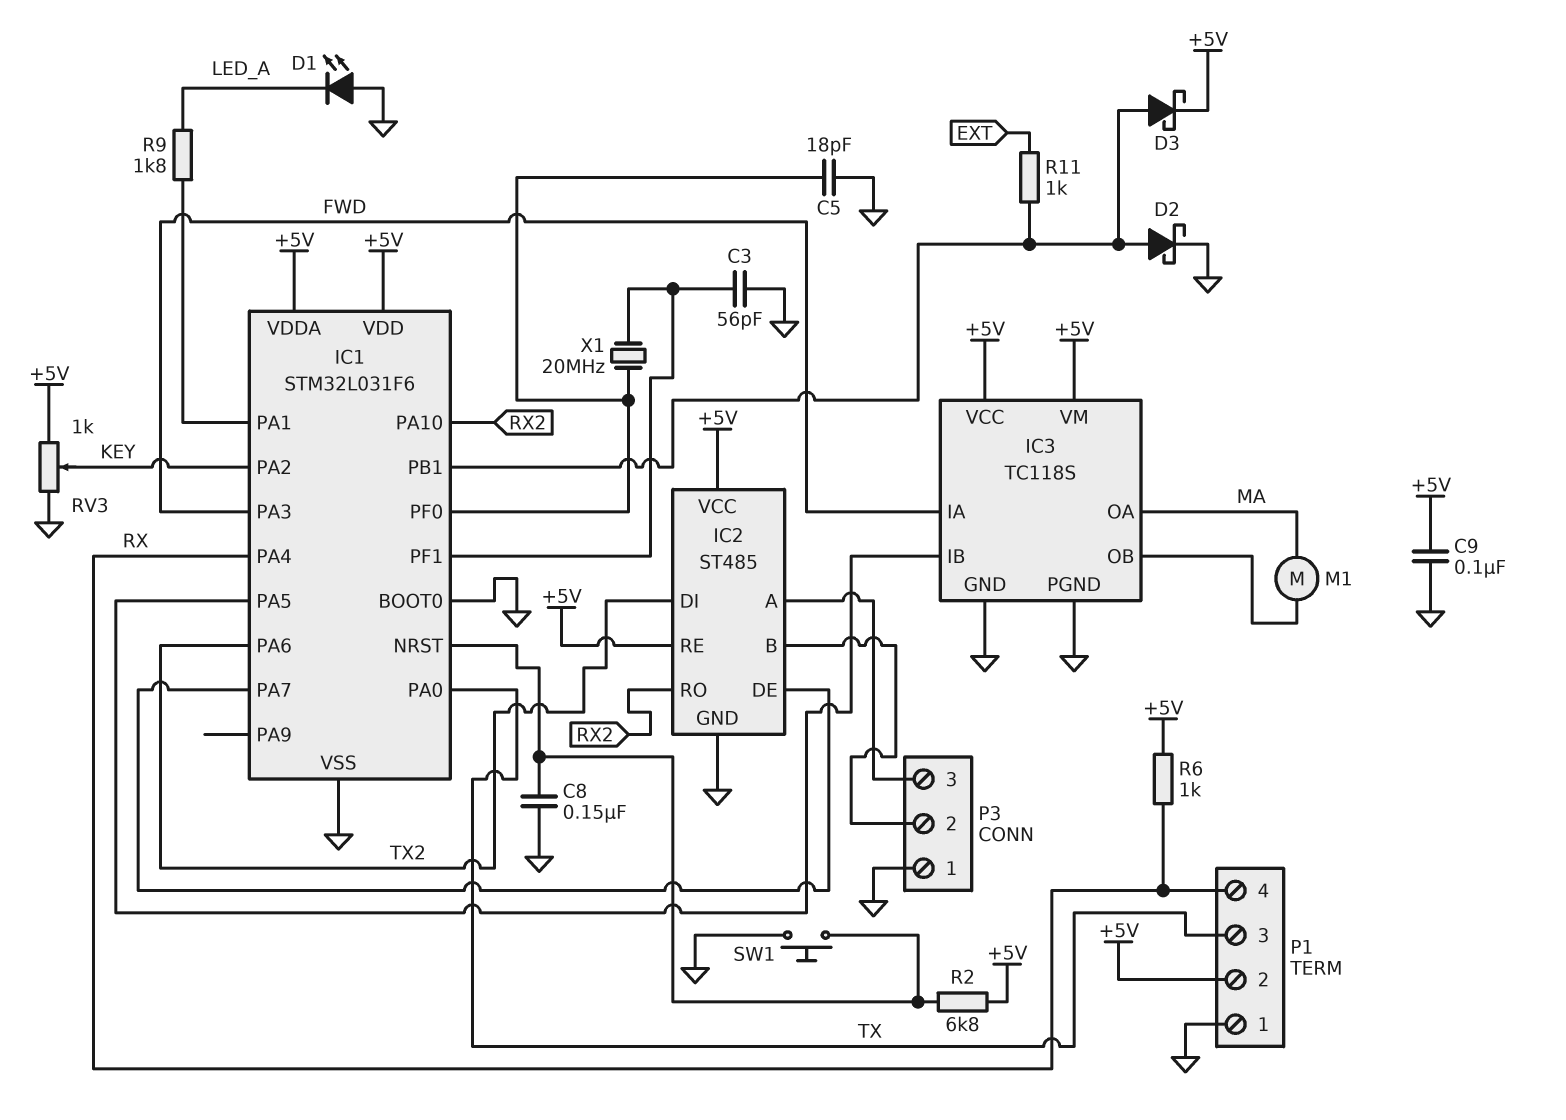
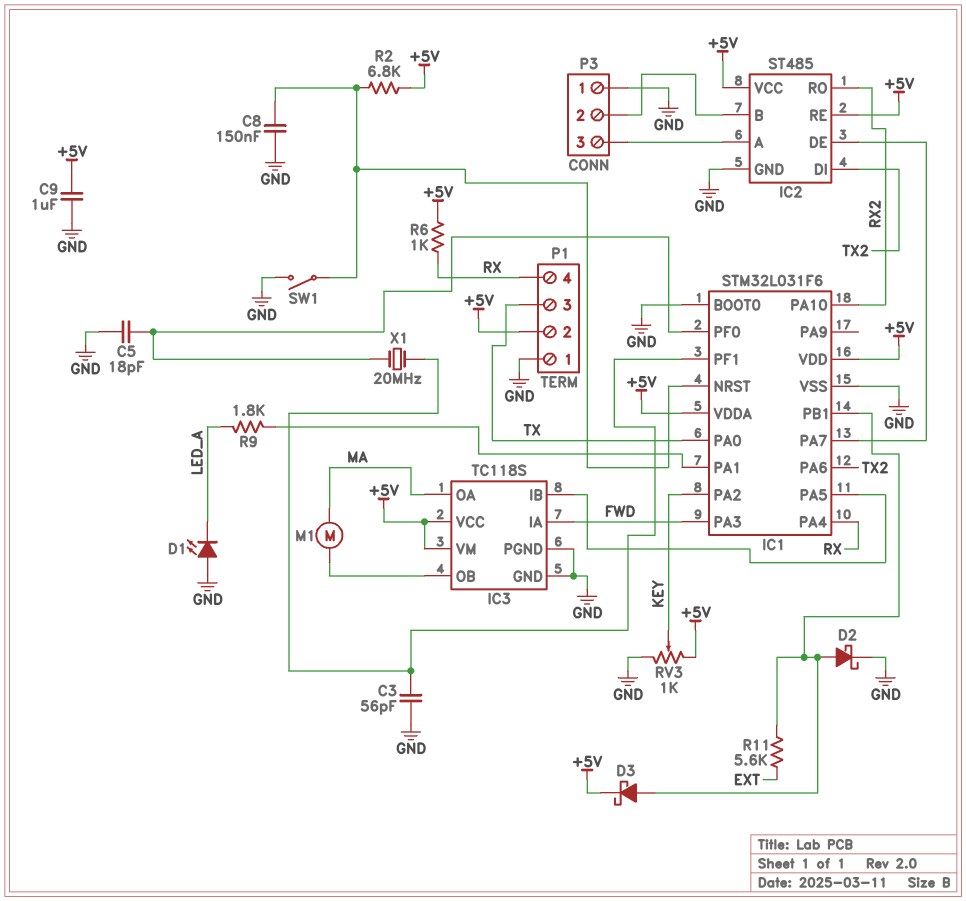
C9: 100nF (+5V, GND) -> 1uF (+5V, GND)
R11: 1k (EXT, IC1/PB1) -> 5.6k (EXT, IC1/PB1)
SW1: button (GND, IC1/NRST) -> switch (GND, IC1/NRST)

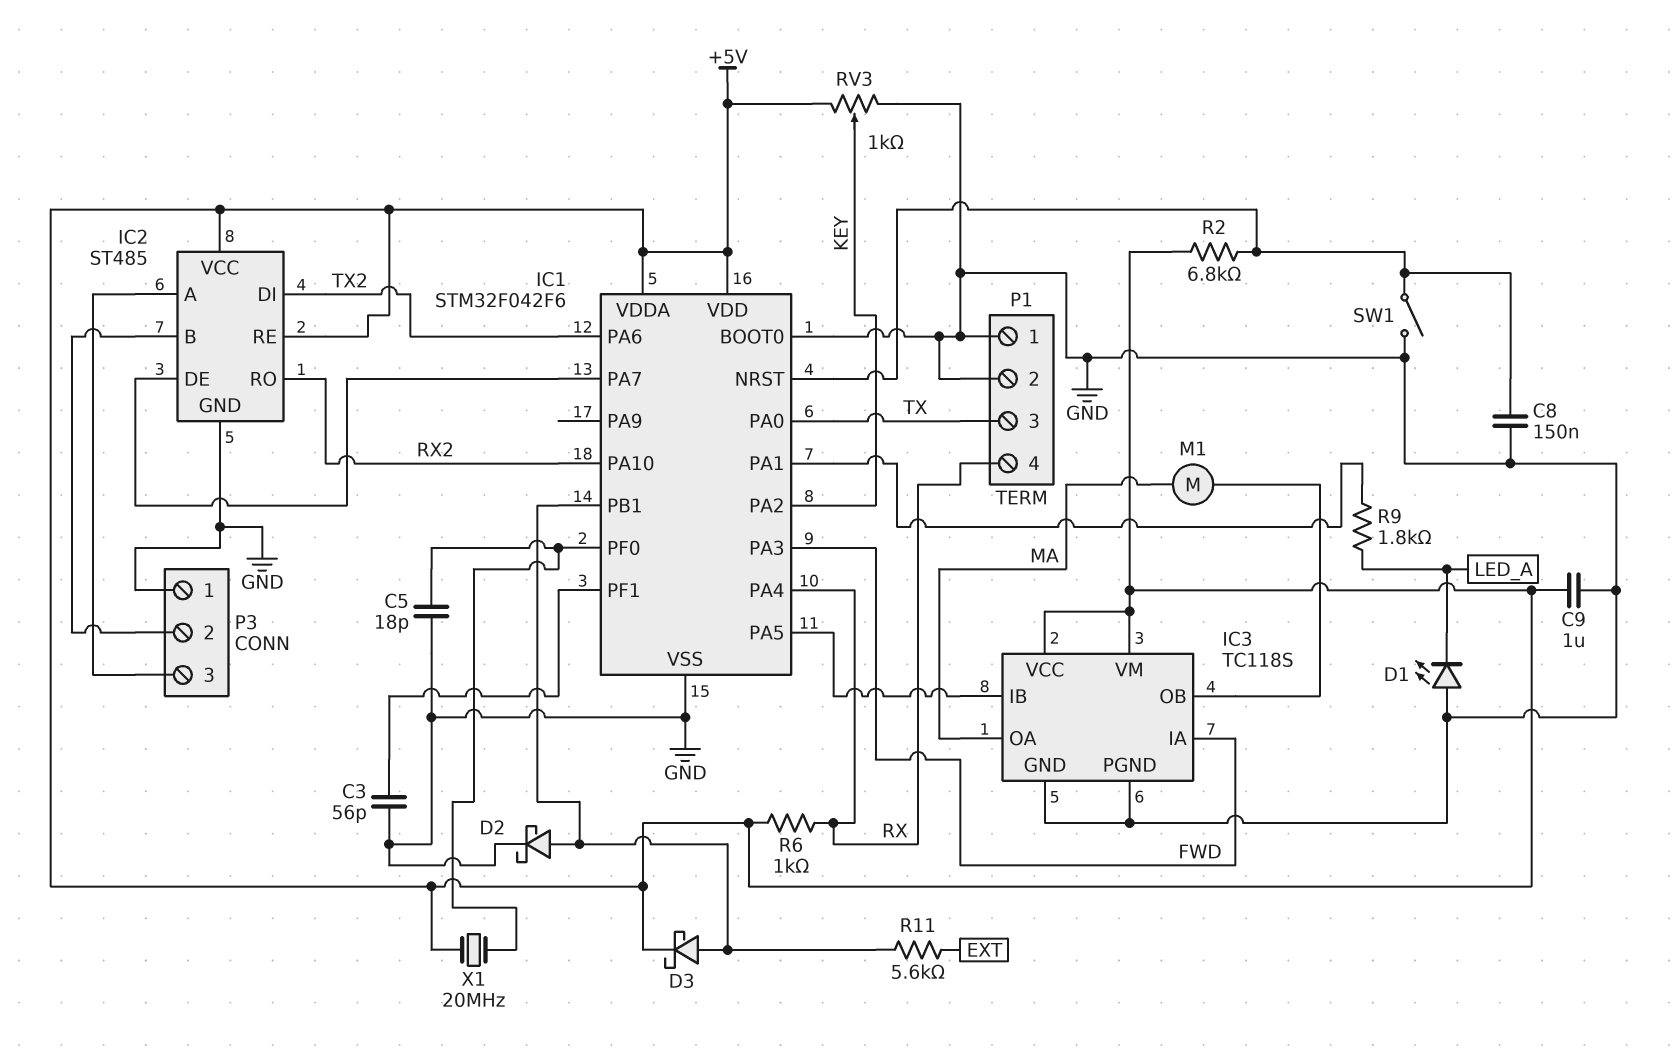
IC1: STM32L031F6 -> STM32F042F6
P1 pin 2: +5V -> GND
X1: 20MHz (IC1/PF0, IC1/PF1) -> 20MHz (+5V, IC1/PF0)

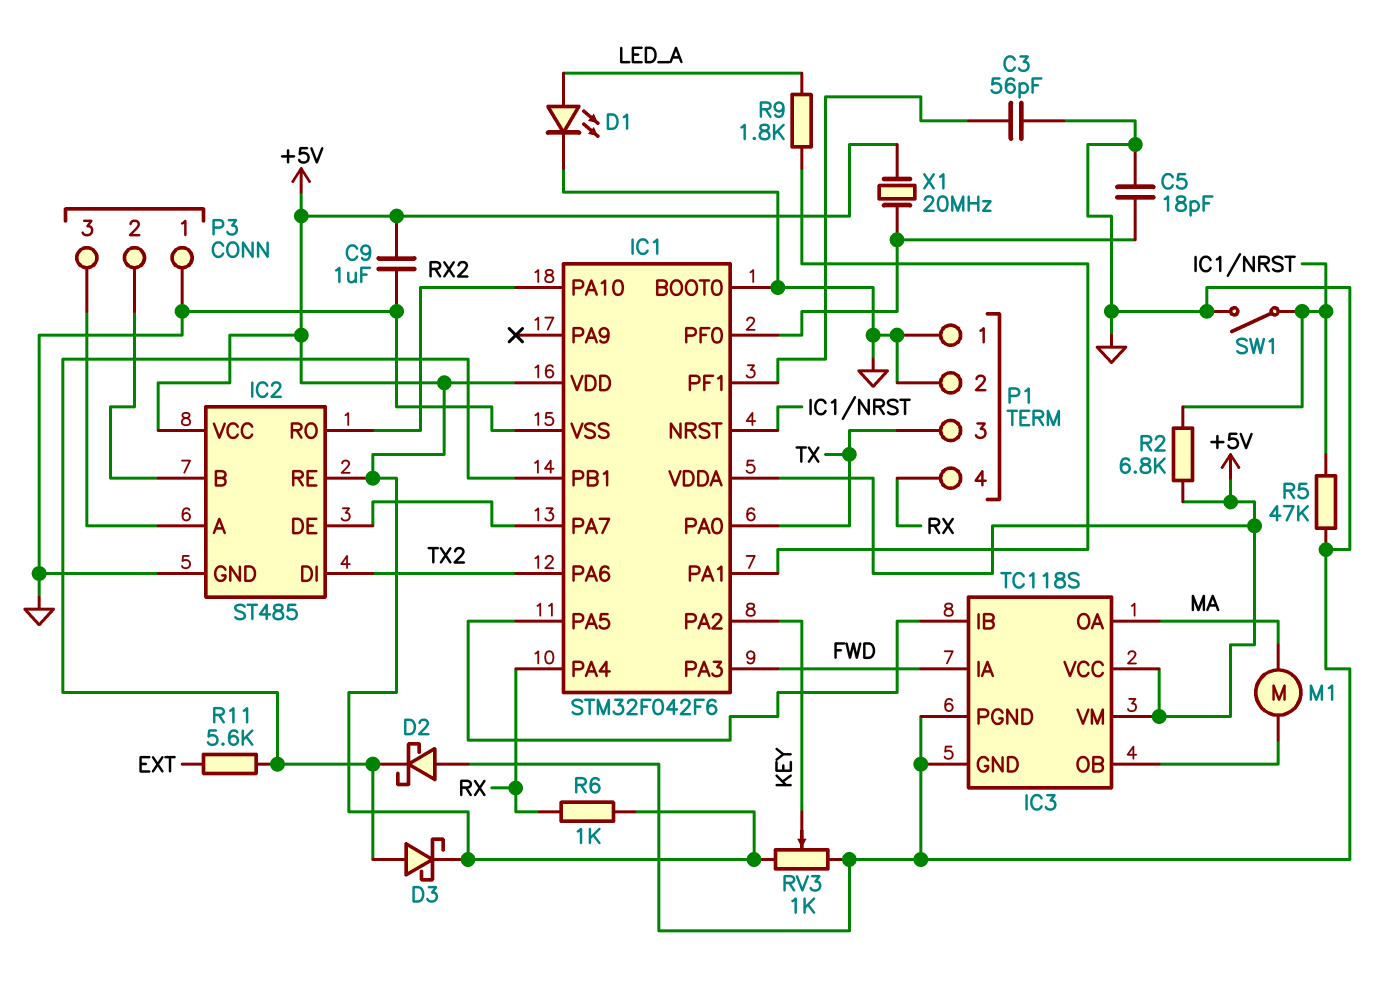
C8: 150nF (GND, IC1/NRST) -> none
D1: LED (A GND, K LED_A) -> LED (A LED_A, K GND)
D2: schottky (A IC1/PB1, K GND) -> schottky (A GND, K IC1/PB1)
R5: none -> 47k (GND, IC1/NRST)

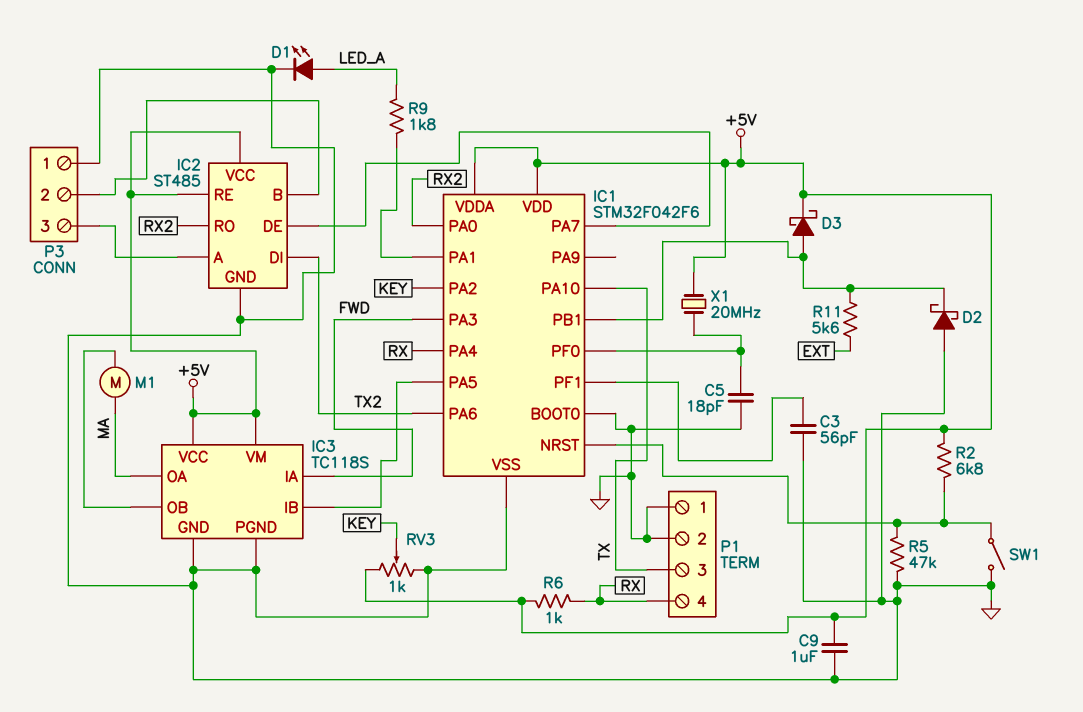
IC1 pin PA0: TX -> RX2
IC1 pin PA10: RX2 -> TX

